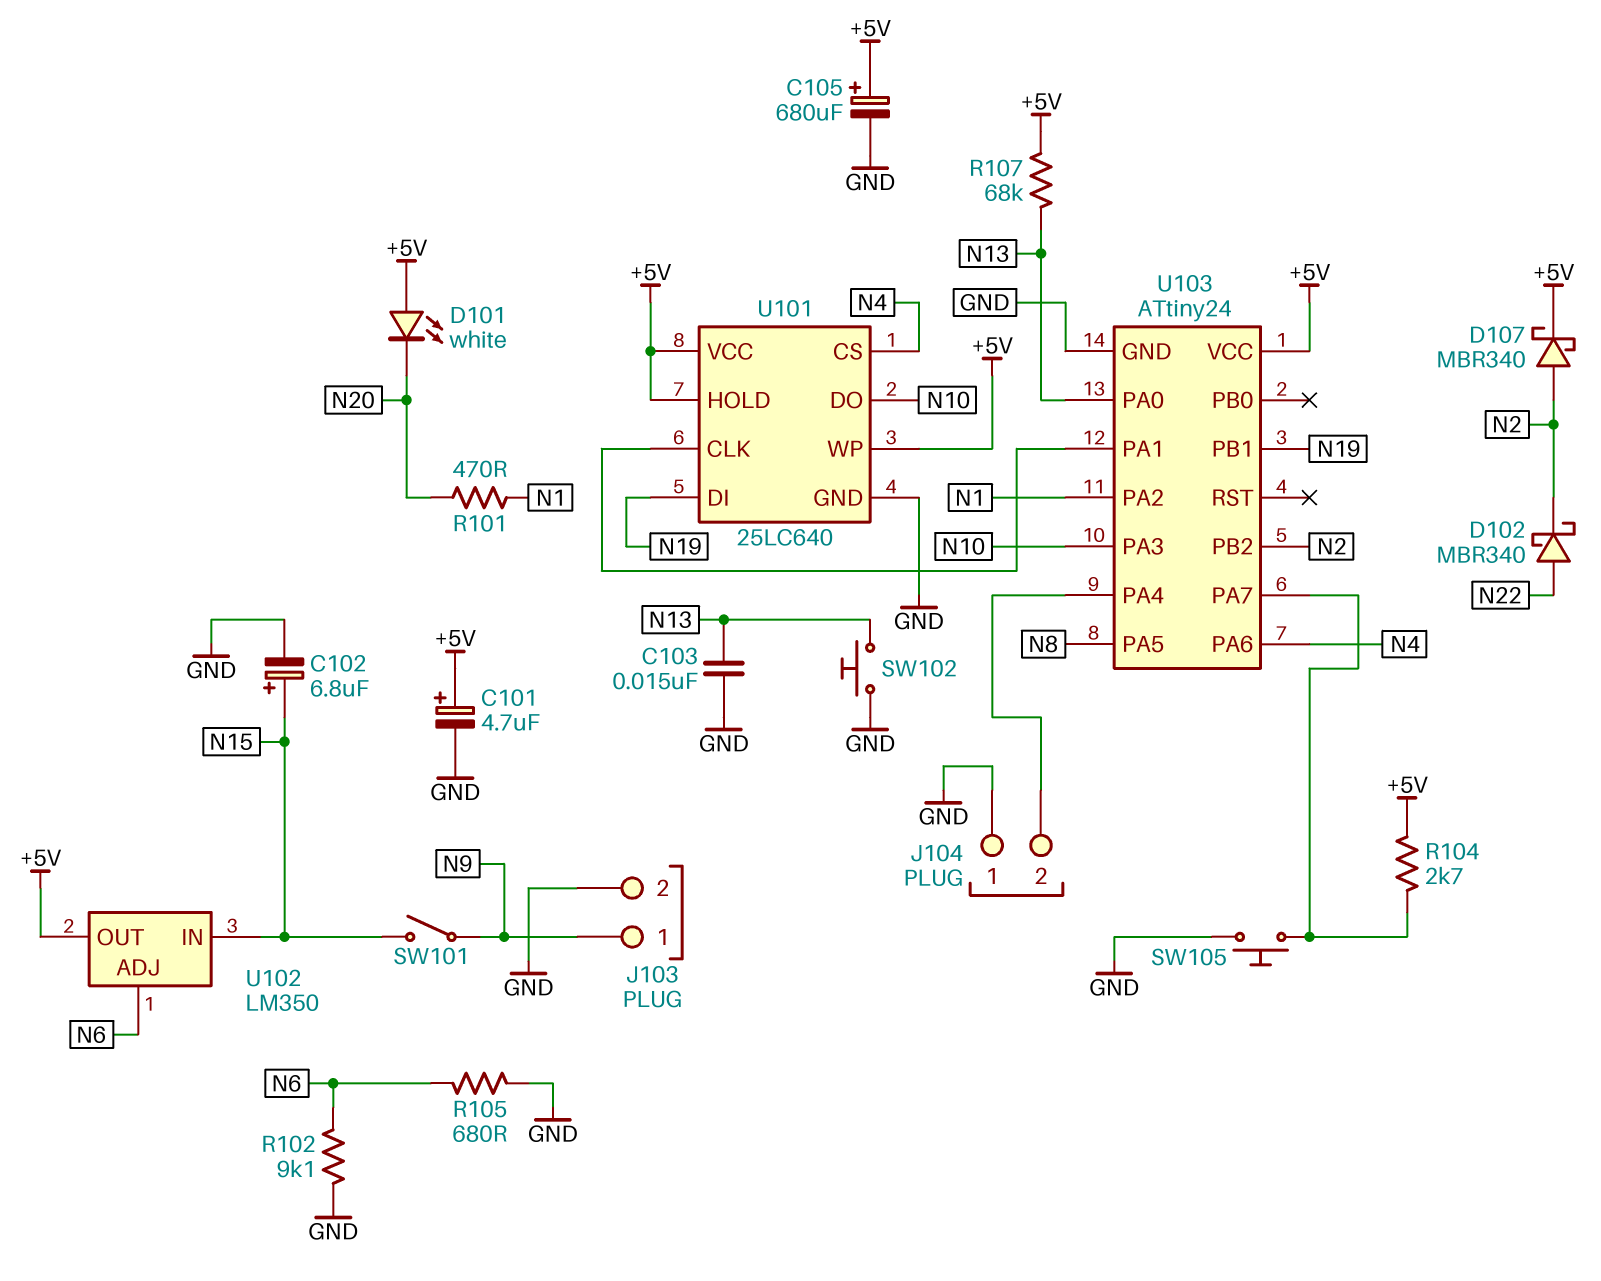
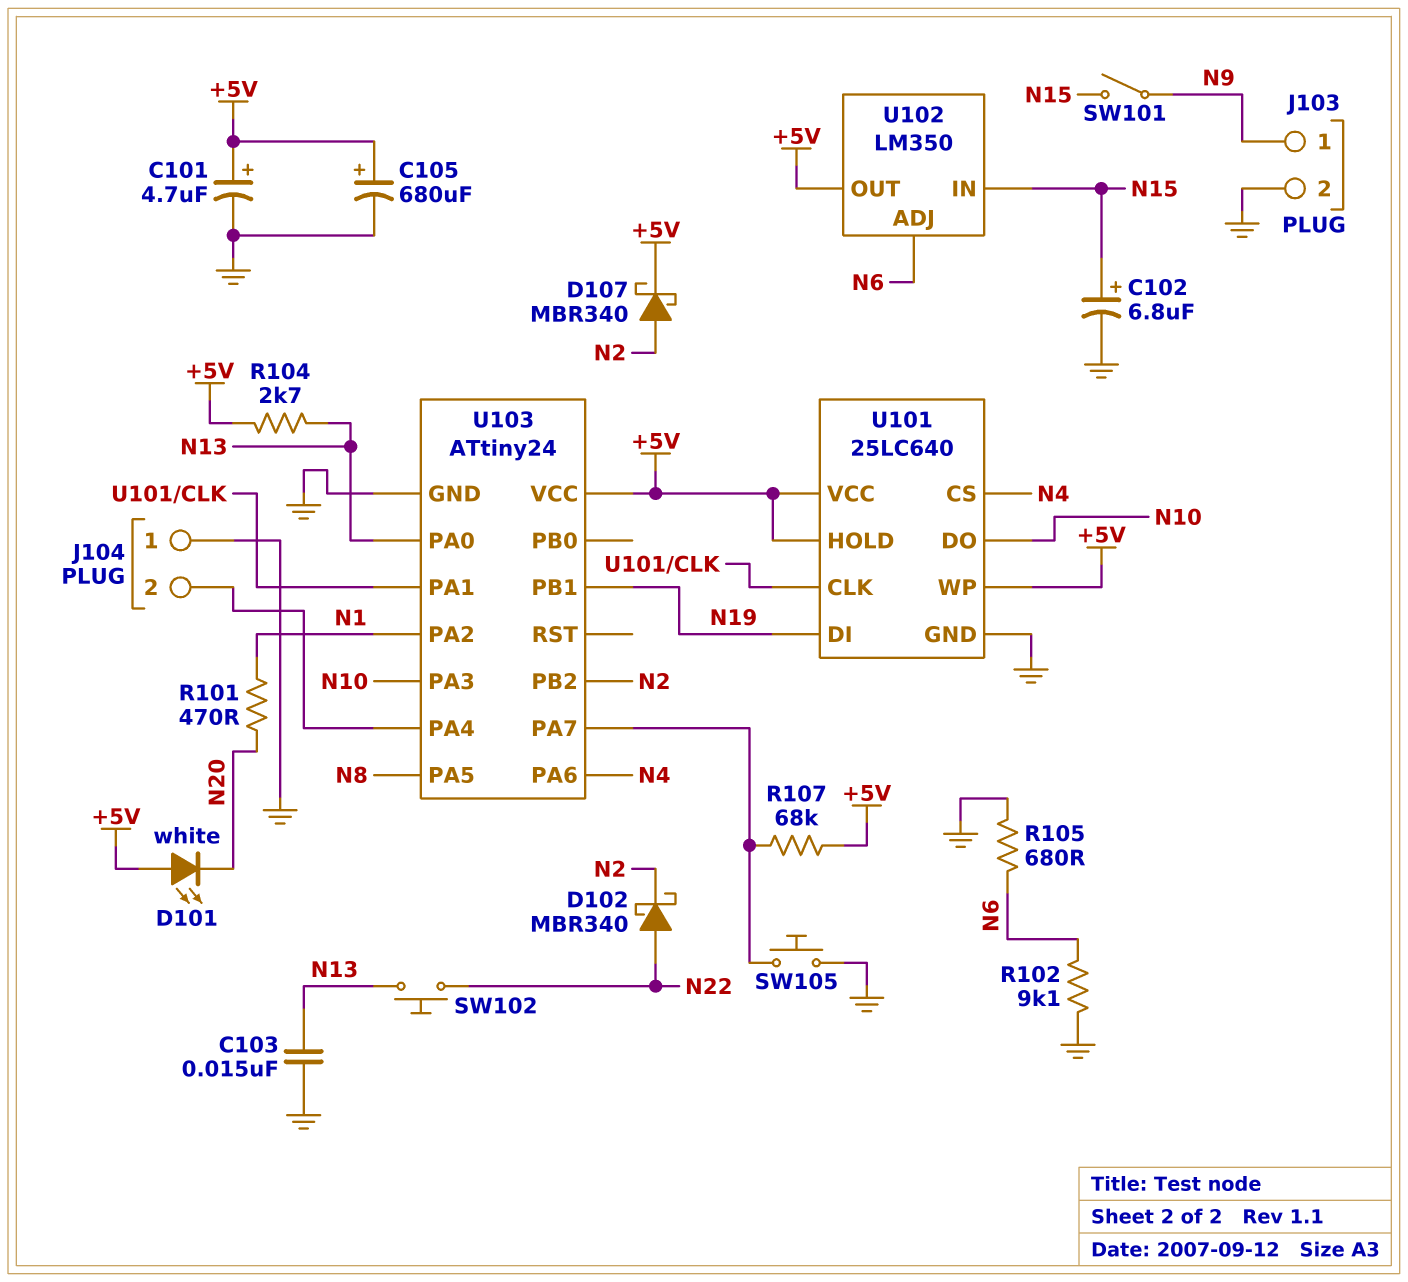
R104: 2.7k (+5V, U103/PA7) -> 2.7k (+5V, N13)
R107: 68k (+5V, N13) -> 68k (+5V, U103/PA7)
SW102: button (GND, N13) -> button (N13, N22)

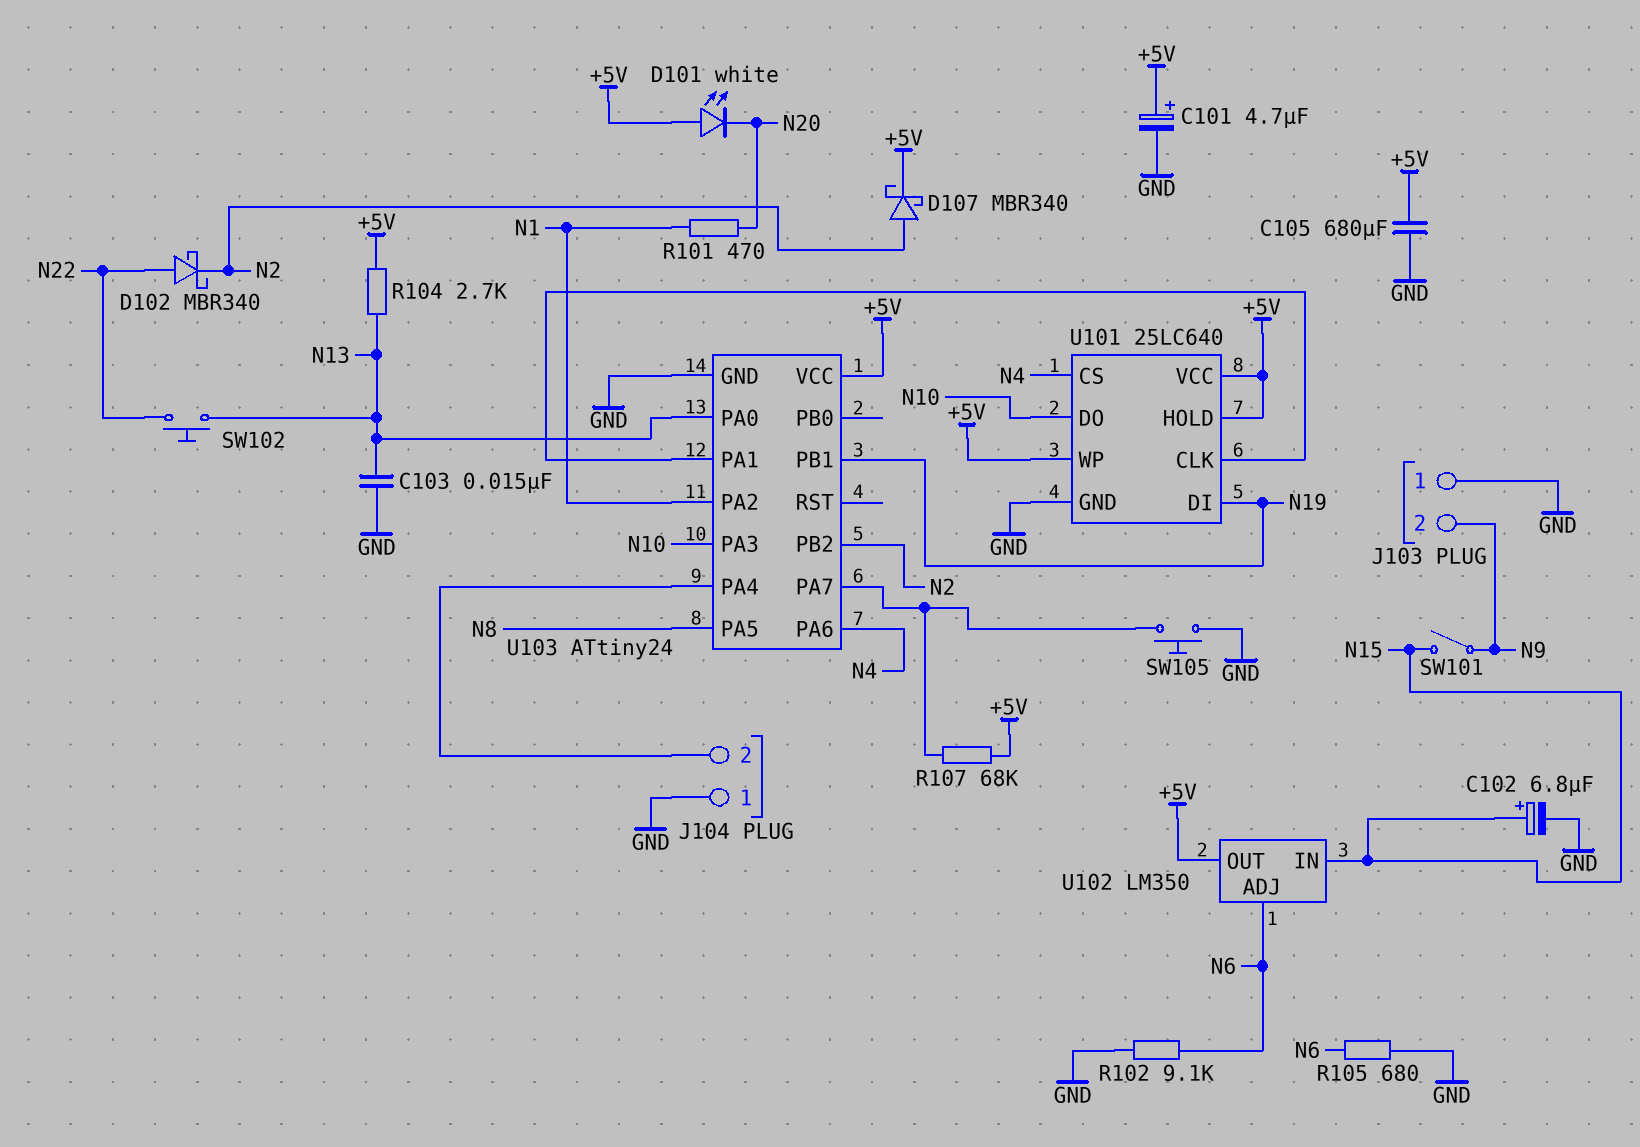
C105: 680uF (plus +5V, minus GND) -> 680uF (+5V, GND)
J103 pin 1: N9 -> GND
J103 pin 2: GND -> N9

